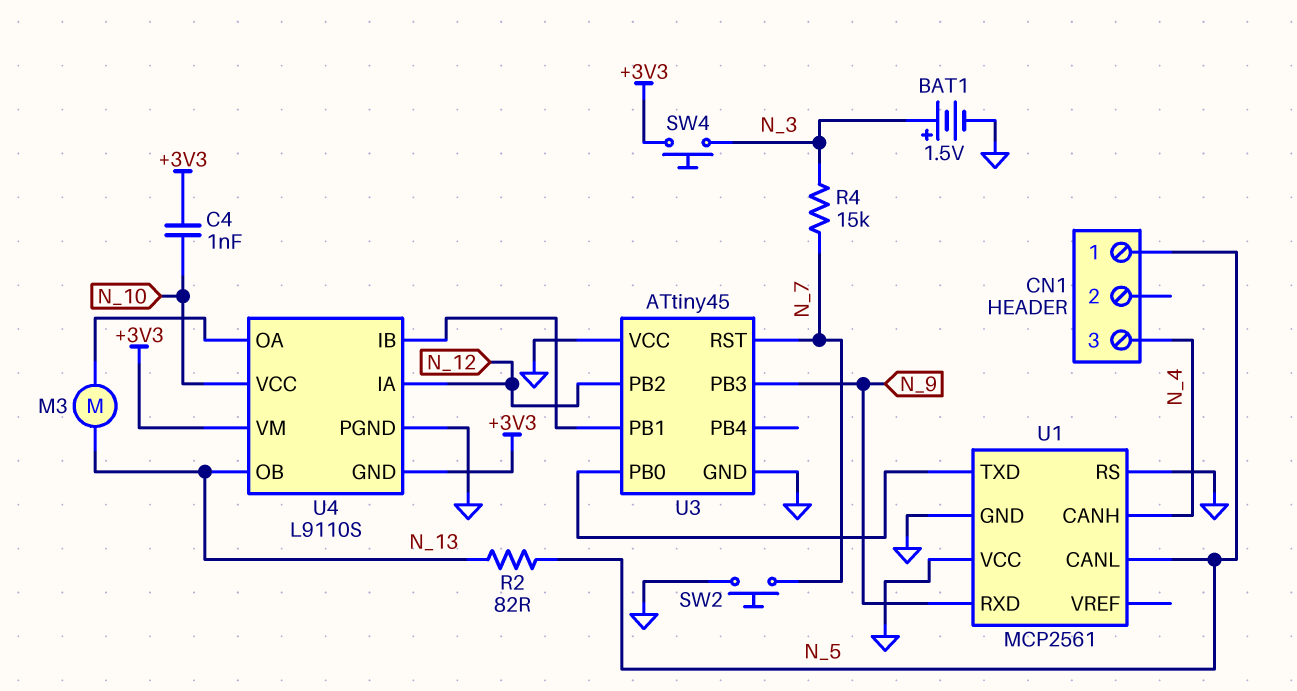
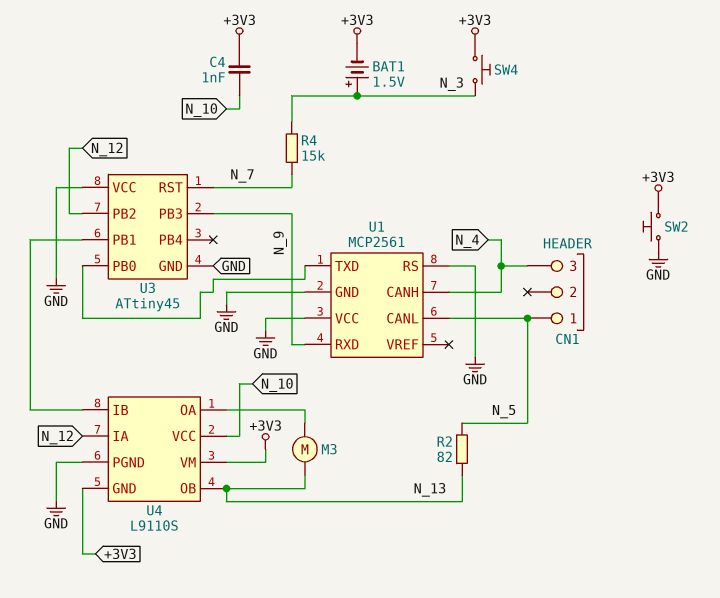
BAT1: 1.5V (plus N_3, minus GND) -> 1.5V (plus N_3, minus +3V3)
SW2: button (GND, N_7) -> button (+3V3, GND)

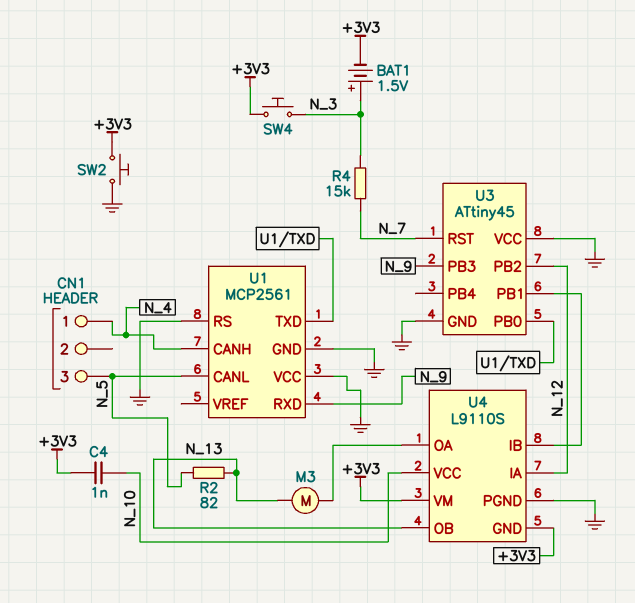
CN1 pin 1: N_5 -> N_4
CN1 pin 3: N_4 -> N_5

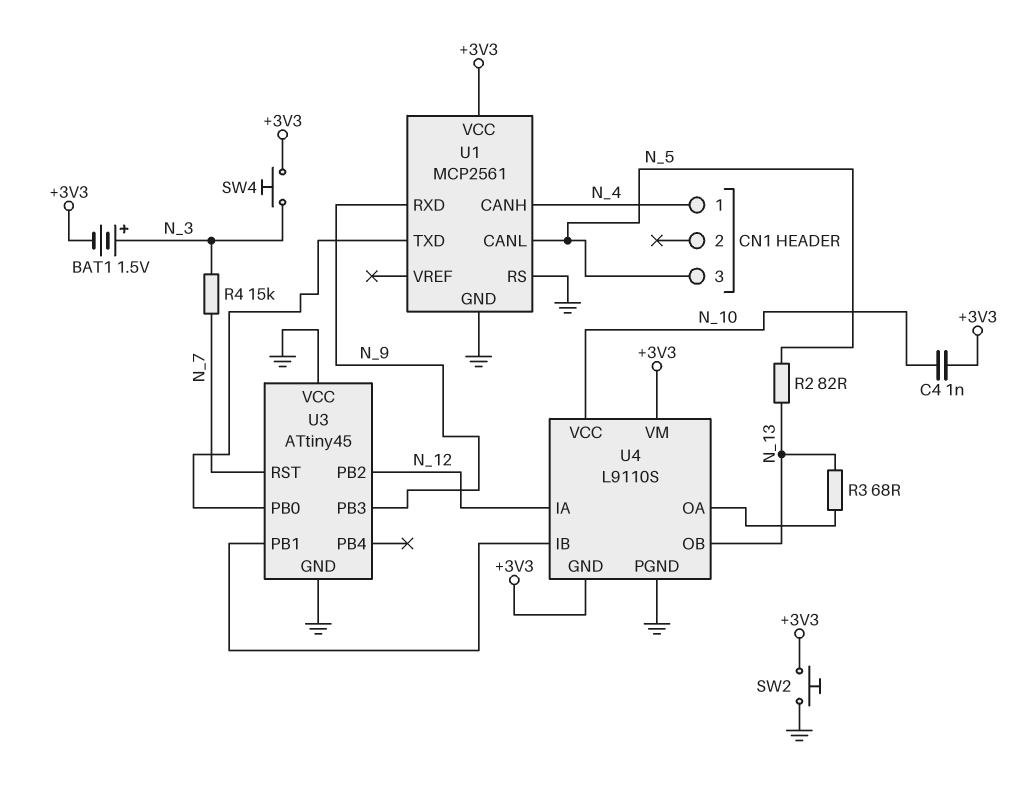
M3: motor (N_13, U4/OA) -> none
R3: none -> 68 (N_13, U4/OA)
U1 pin VCC: GND -> +3V3

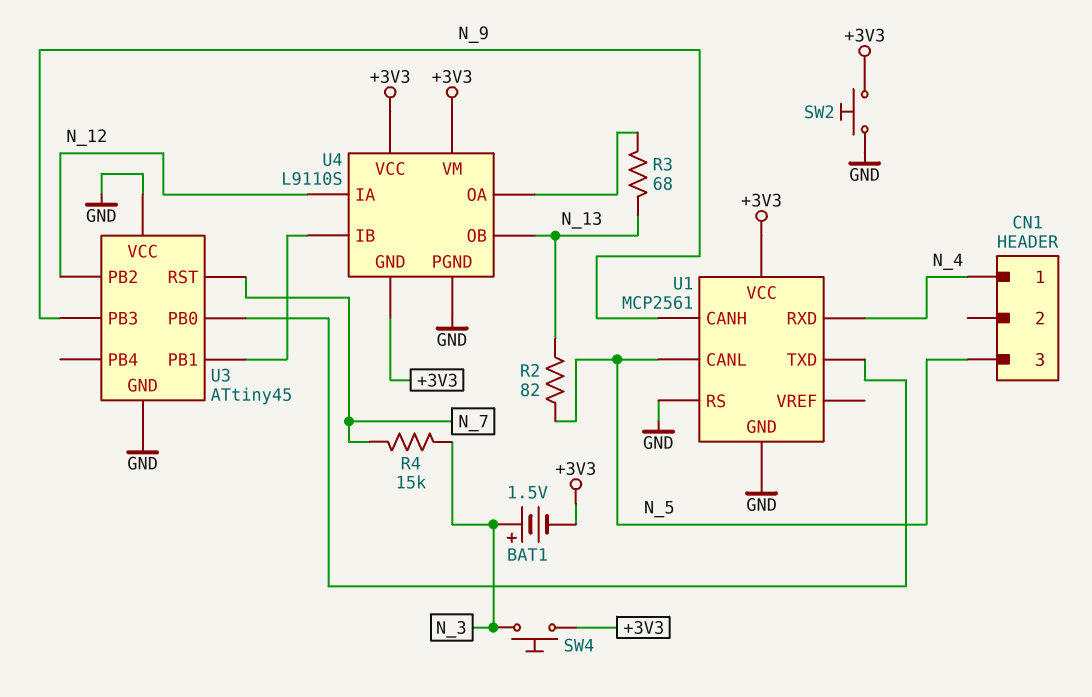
C4: 1nF (+3V3, N_10) -> none
U1 pin CANH: N_4 -> N_9
U1 pin RXD: N_9 -> N_4
U4 pin VCC: N_10 -> +3V3

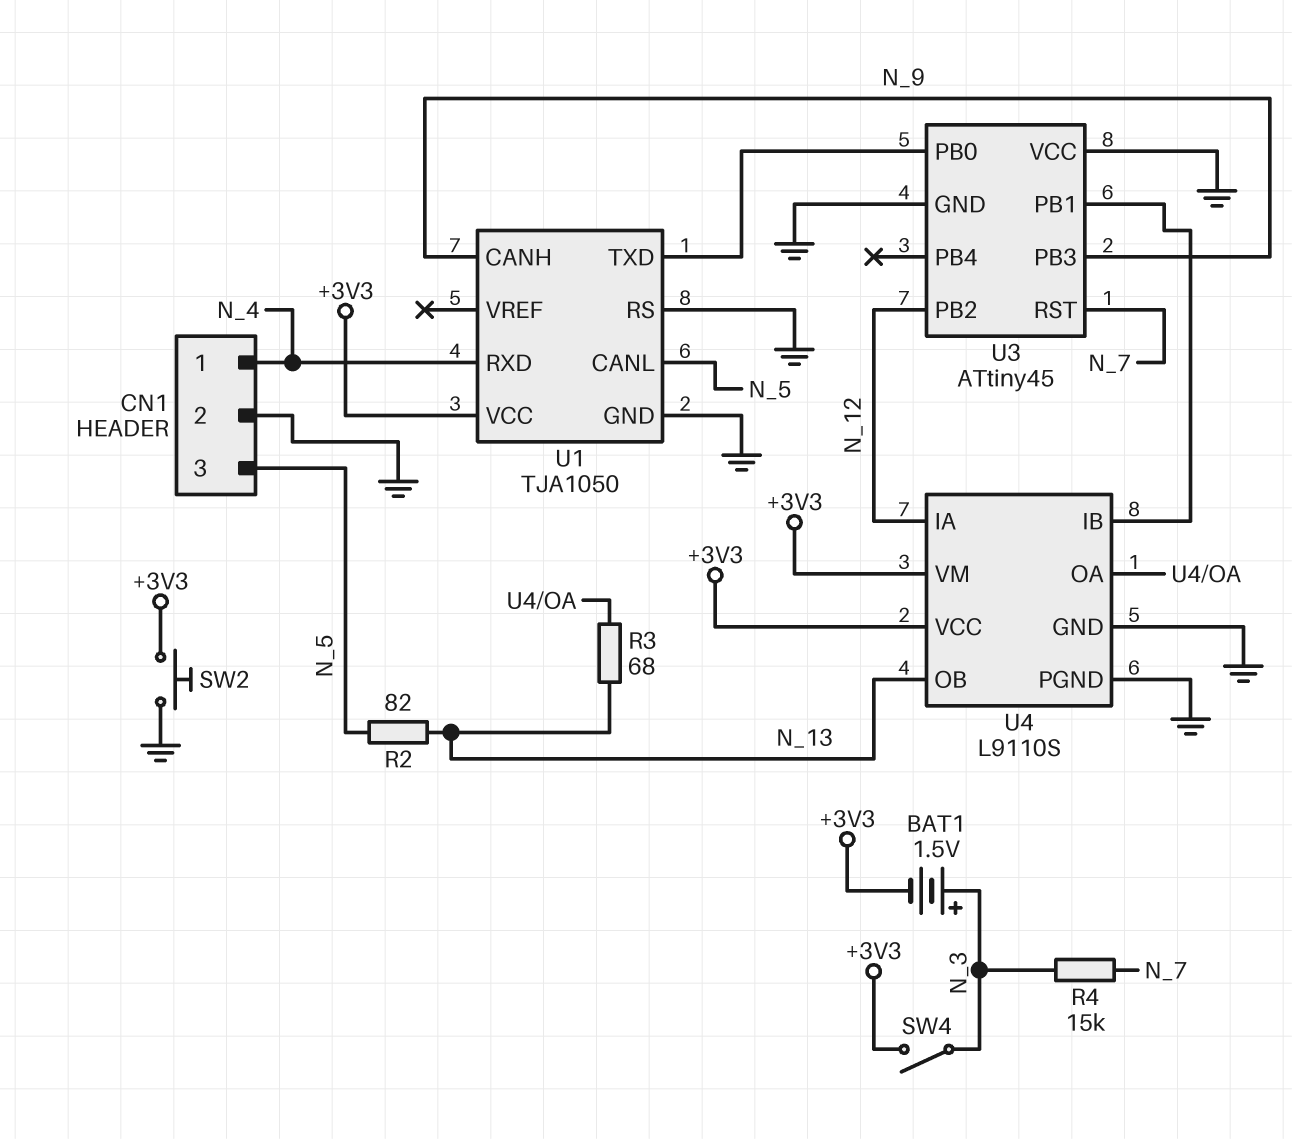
CN1 pin 2: none -> GND
SW4: button (+3V3, N_3) -> switch (+3V3, N_3)
U1: MCP2561 -> TJA1050
U4 pin GND: +3V3 -> GND

